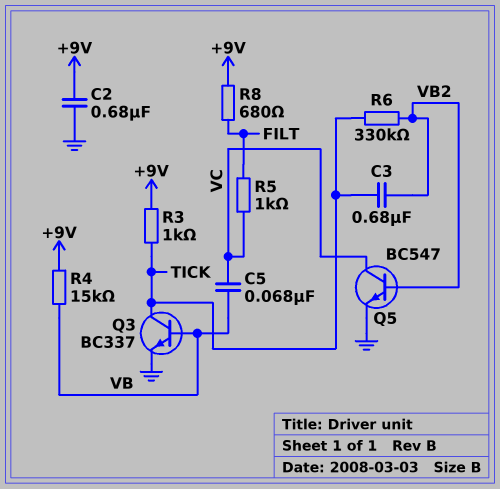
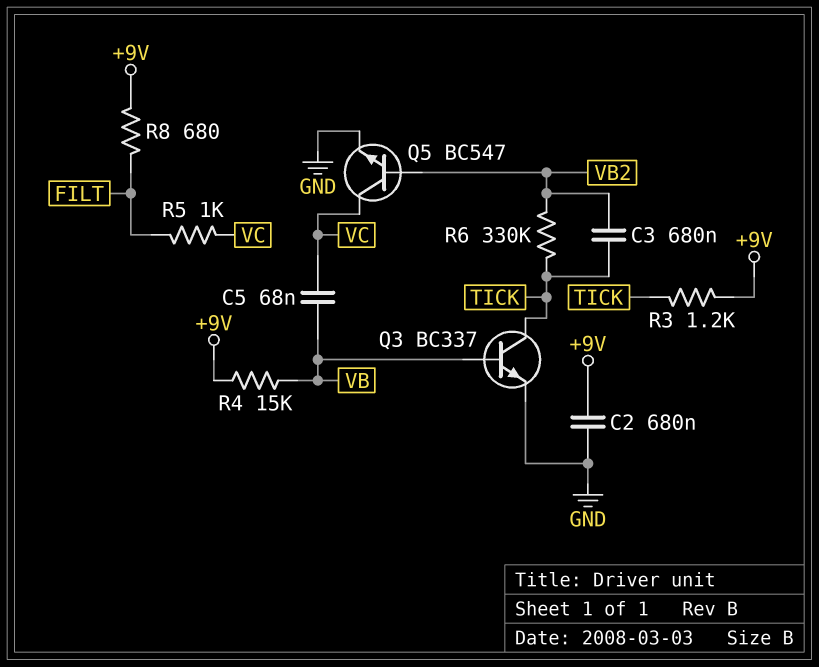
R3: 1k (+9V, TICK) -> 1.2k (+9V, TICK)

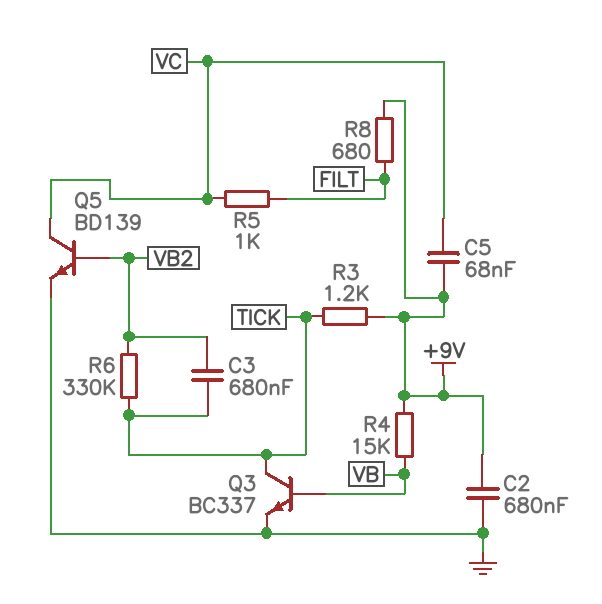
C5: 68nF (VB, VC) -> 68nF (+9V, VC)
Q5: NPN BC547 (B VB2, C VC, E GND) -> NPN BD139 (B VB2, C VC, E GND)

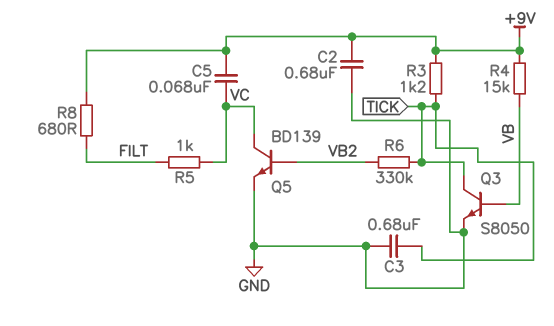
C3: 680nF (TICK, VB2) -> 680nF (GND, TICK)
Q3: NPN BC337 (B VB, C TICK, E GND) -> NPN S8050 (B VB, C TICK, E GND)

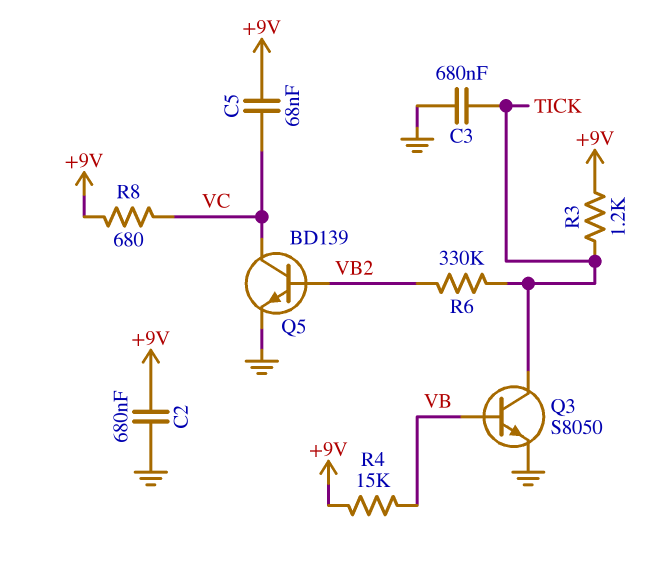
R5: 1k (FILT, VC) -> none
R8: 680 (+9V, FILT) -> 680 (+9V, VC)

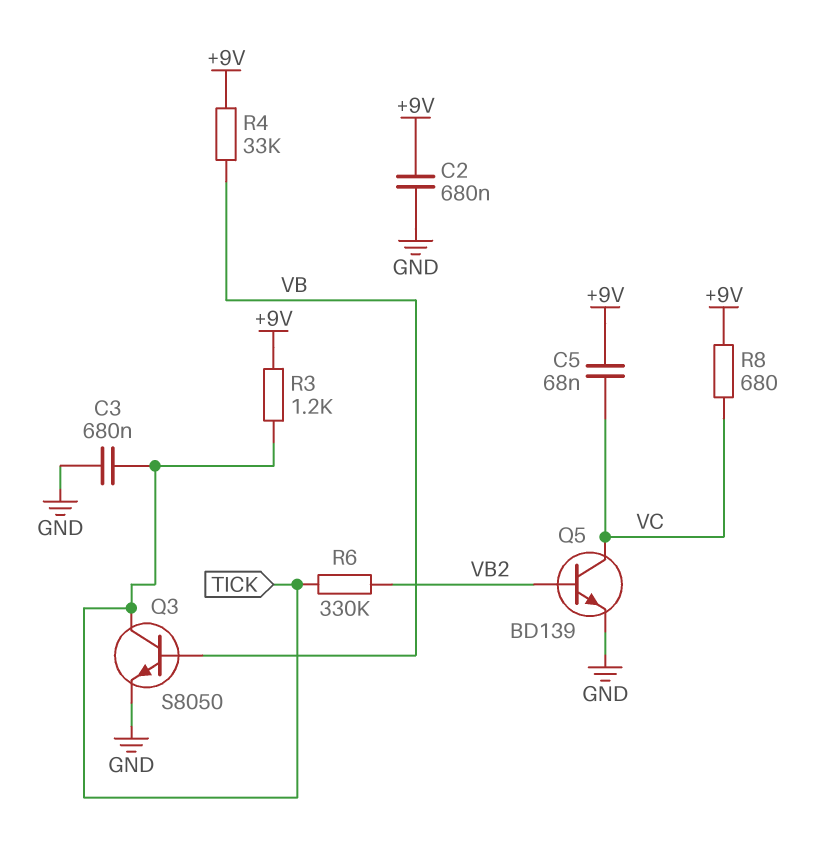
R4: 15k (+9V, VB) -> 33k (+9V, VB)

